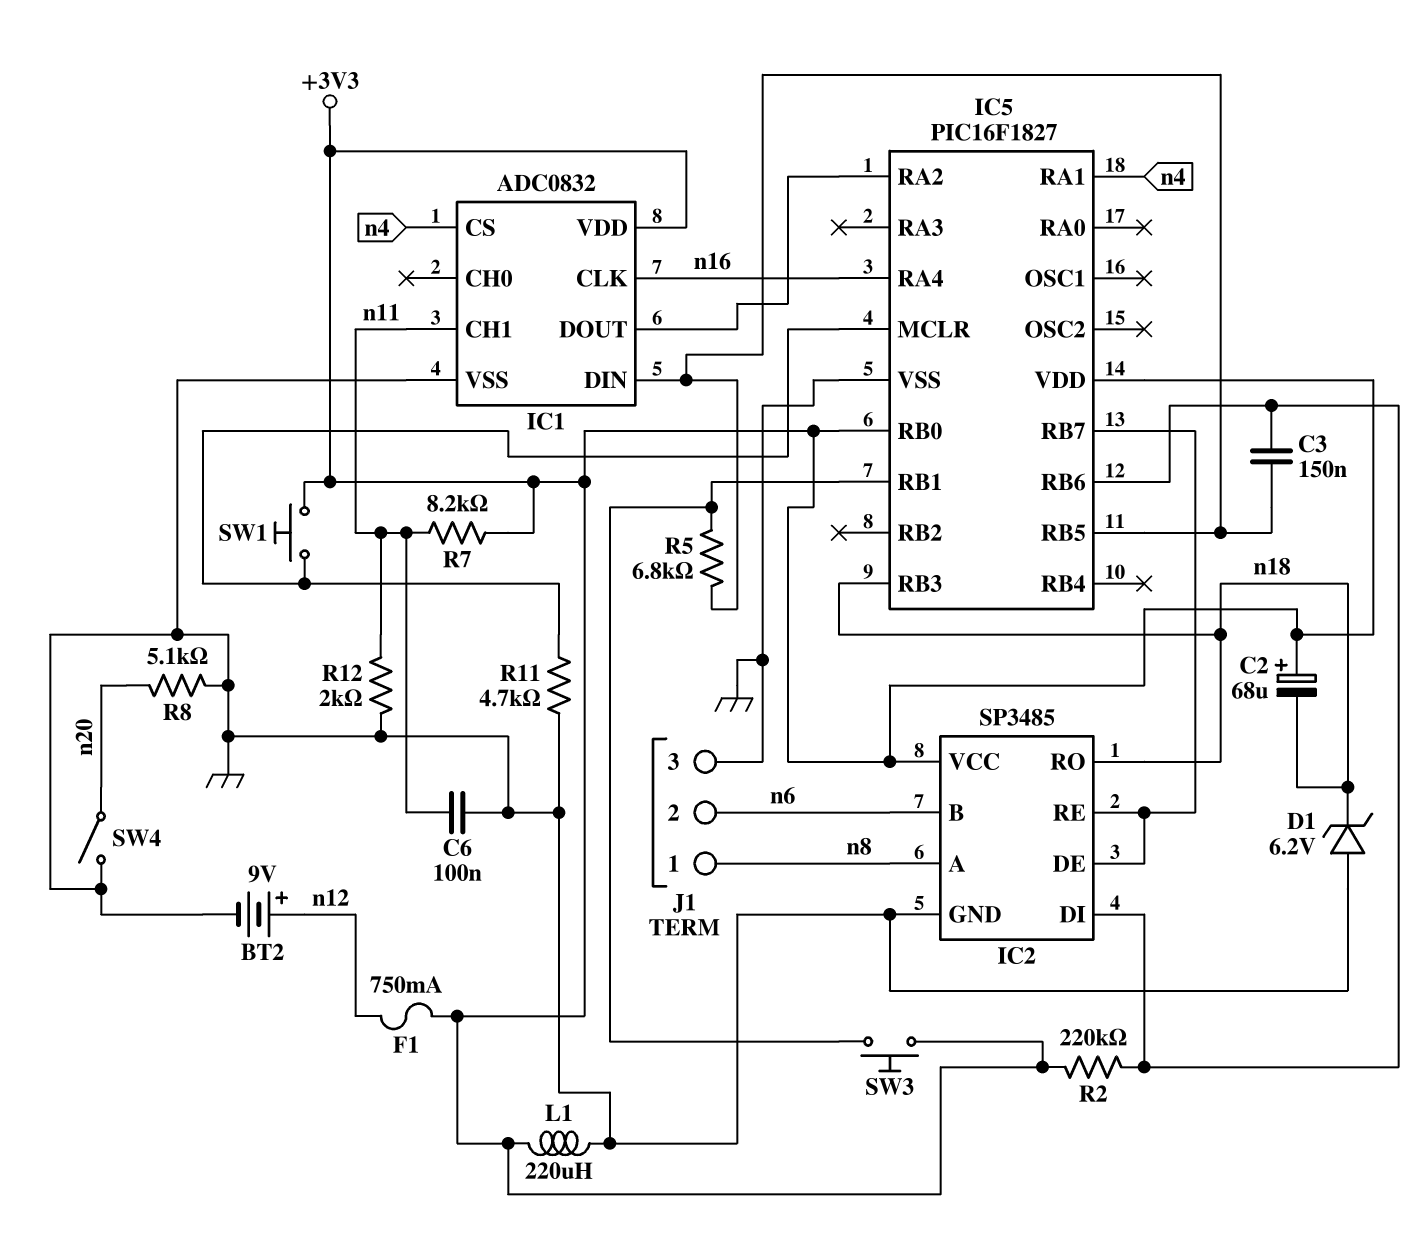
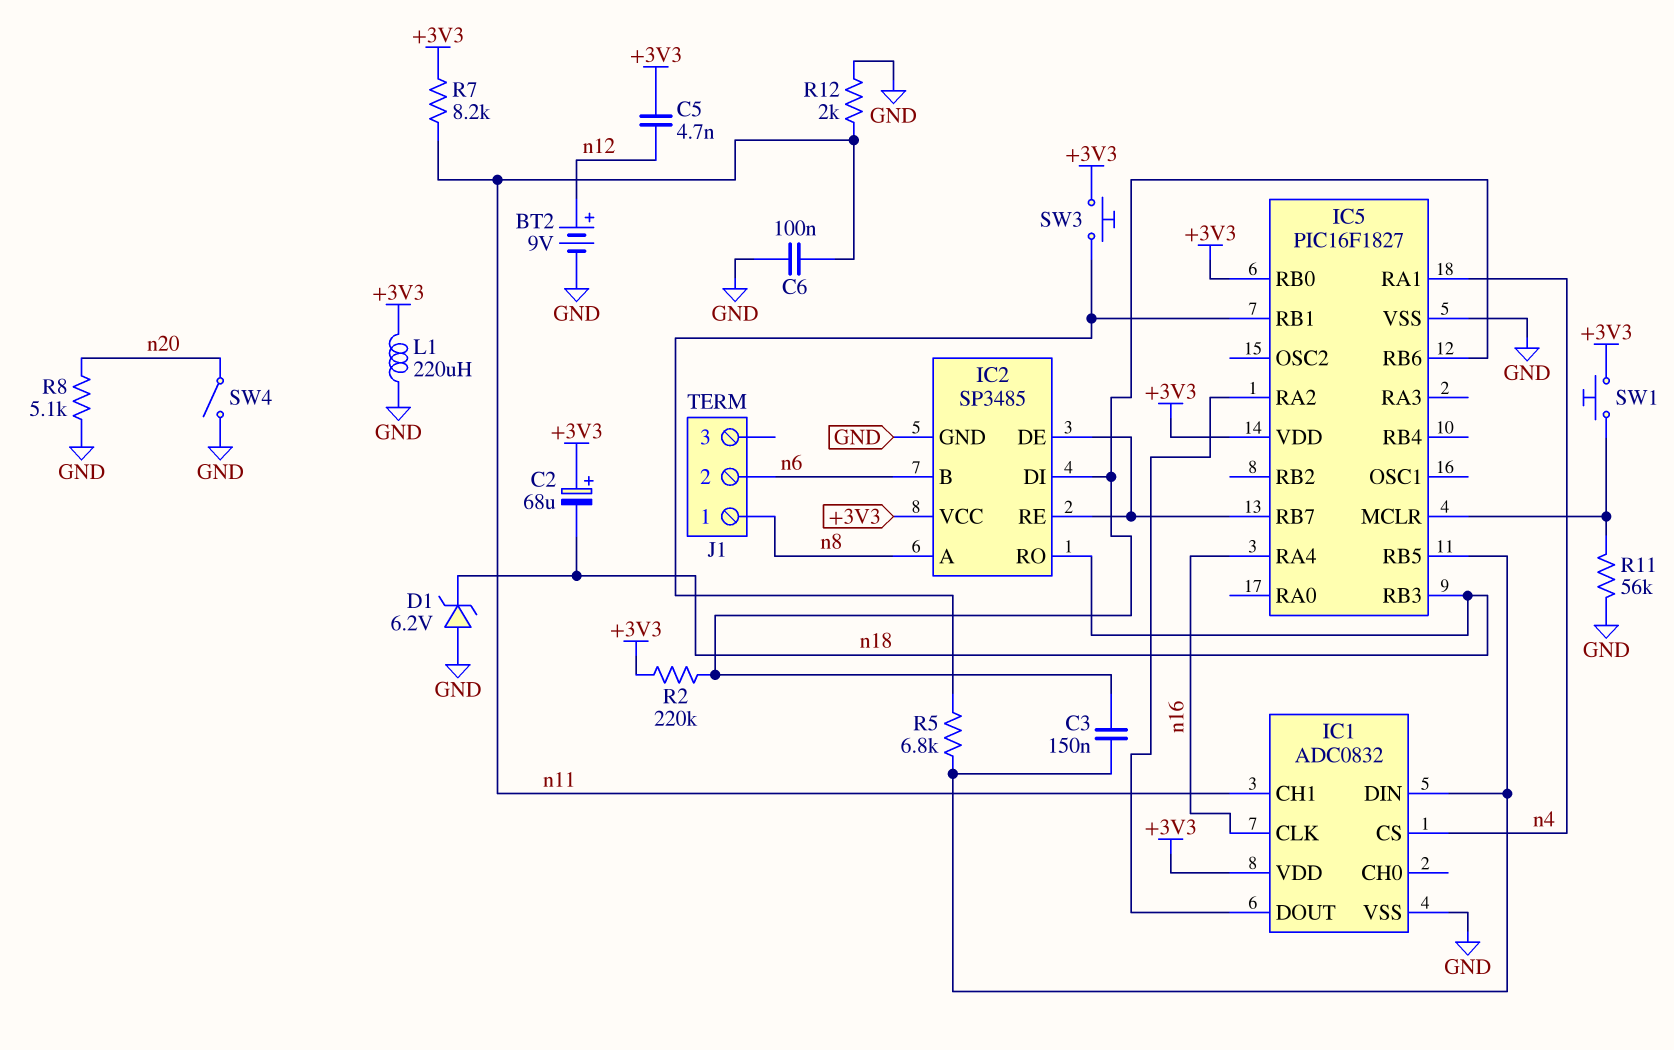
C5: none -> 4.7nF (+3V3, n12)
F1: 750mA (+3V3, n12) -> none
J1 pin 3: GND -> none
R11: 4.7k (GND, IC5/MCLR) -> 56k (GND, IC5/MCLR)

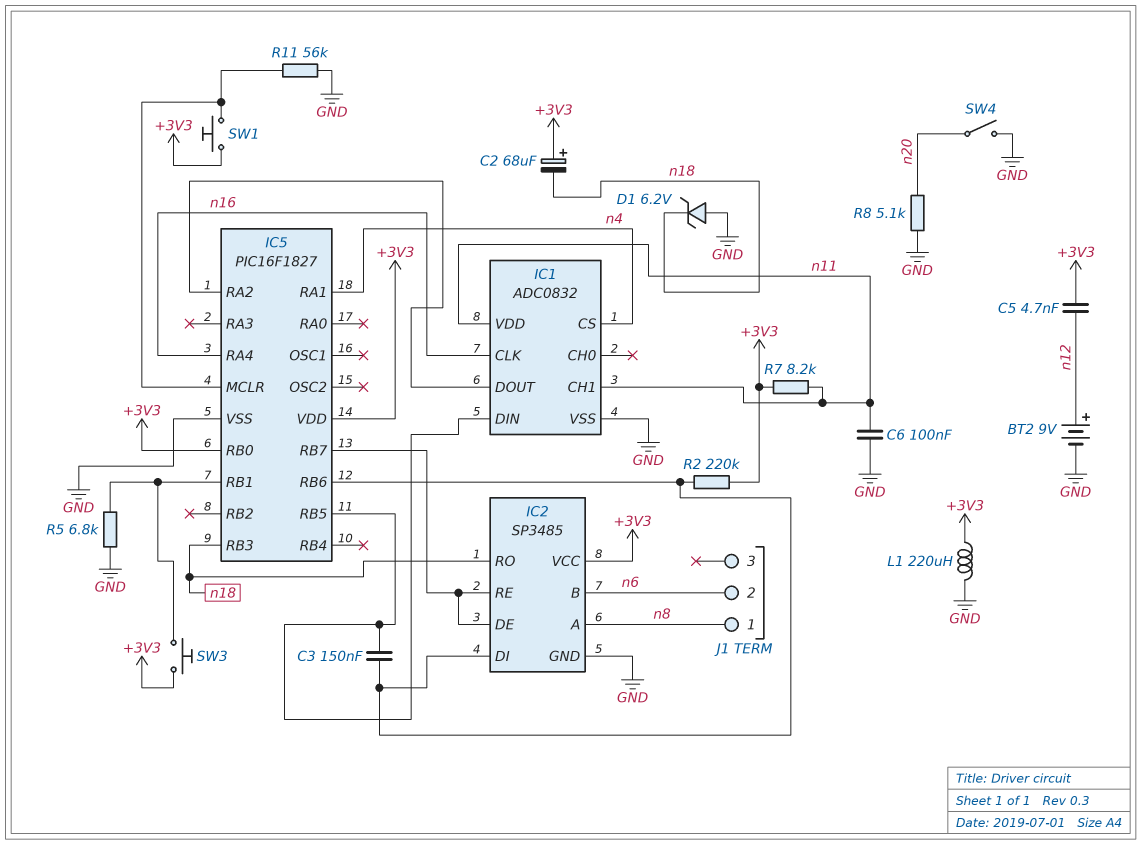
IC1 pin VDD: +3V3 -> n11
R5: 6.8k (IC1/DIN, IC5/RB1) -> 6.8k (GND, IC5/RB1)
R12: 2k (GND, n11) -> none

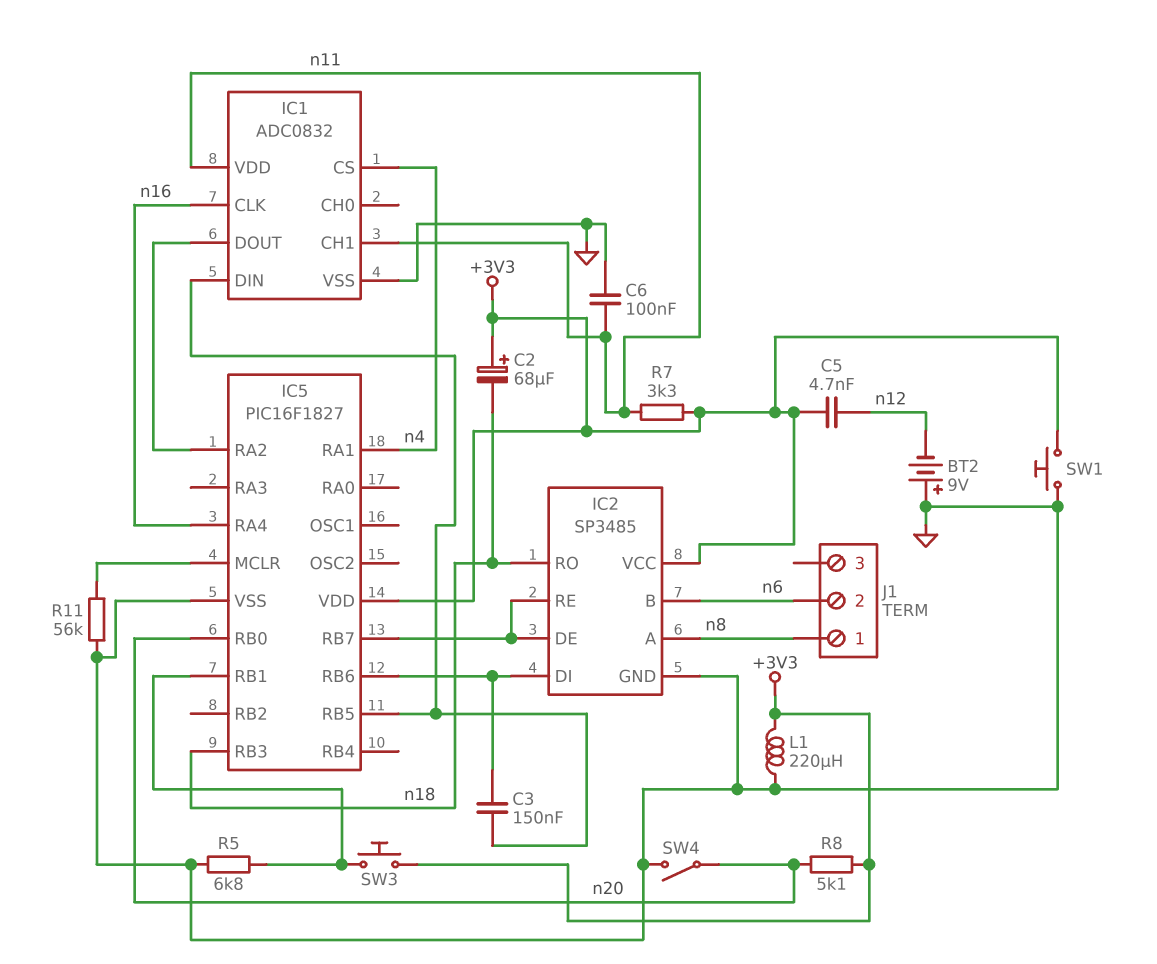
BT2: 9V (plus n12, minus GND) -> 9V (plus GND, minus n12)
D1: zener 6.2V (A GND, K n18) -> none
IC5 pin RB0: +3V3 -> n20
R2: 220k (+3V3, IC2/DI) -> none
R7: 8.2k (+3V3, n11) -> 3.3k (+3V3, n11)
R8: 5.1k (GND, n20) -> 5.1k (+3V3, n20)
SW1: button (+3V3, IC5/MCLR) -> button (+3V3, GND)

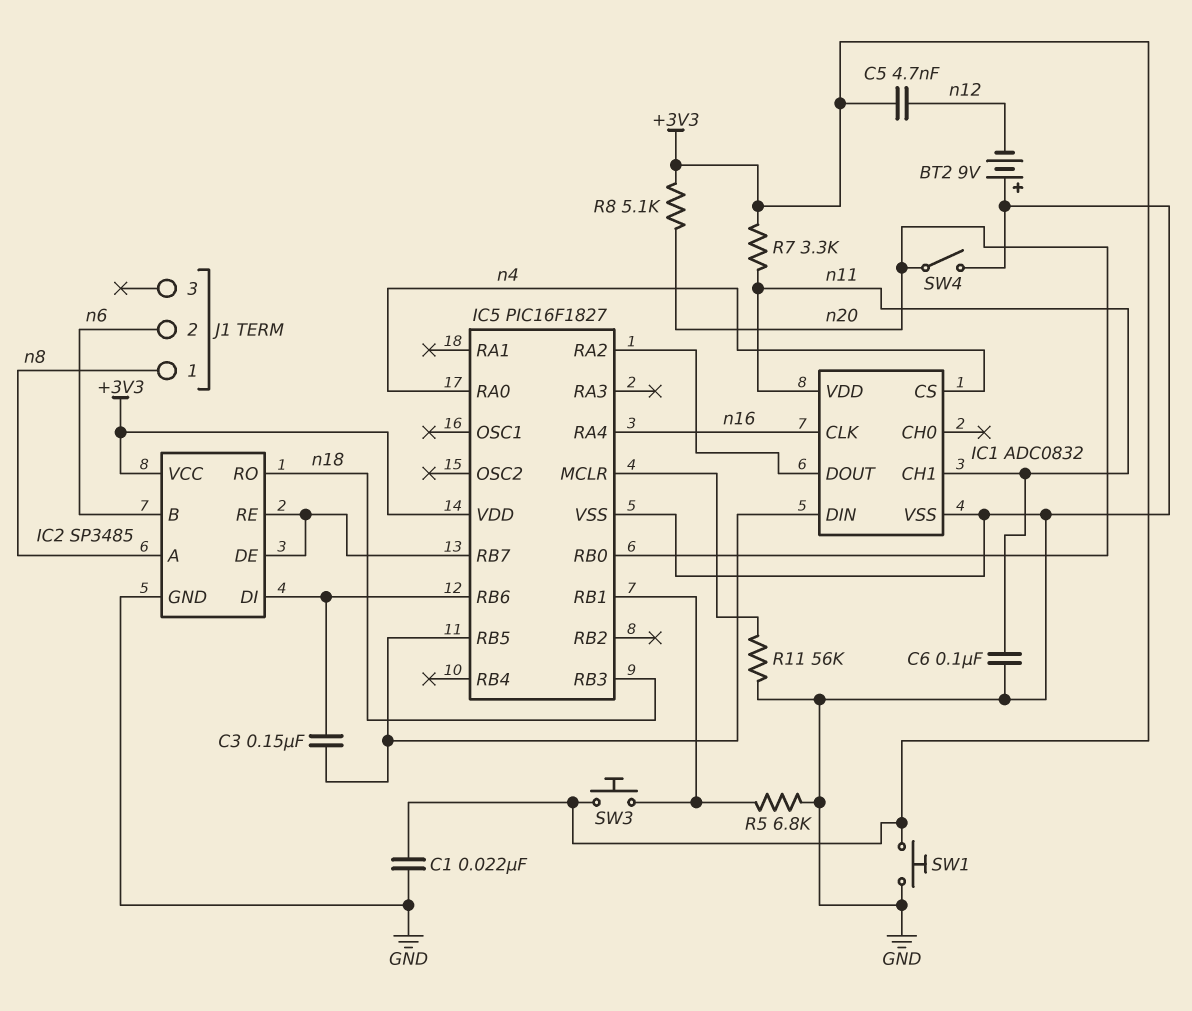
C1: none -> 22nF (+3V3, GND)
C2: 68uF (plus +3V3, minus n18) -> none
IC5 pin RA0: none -> n4
IC5 pin RA1: n4 -> none
L1: 220uH (+3V3, GND) -> none

